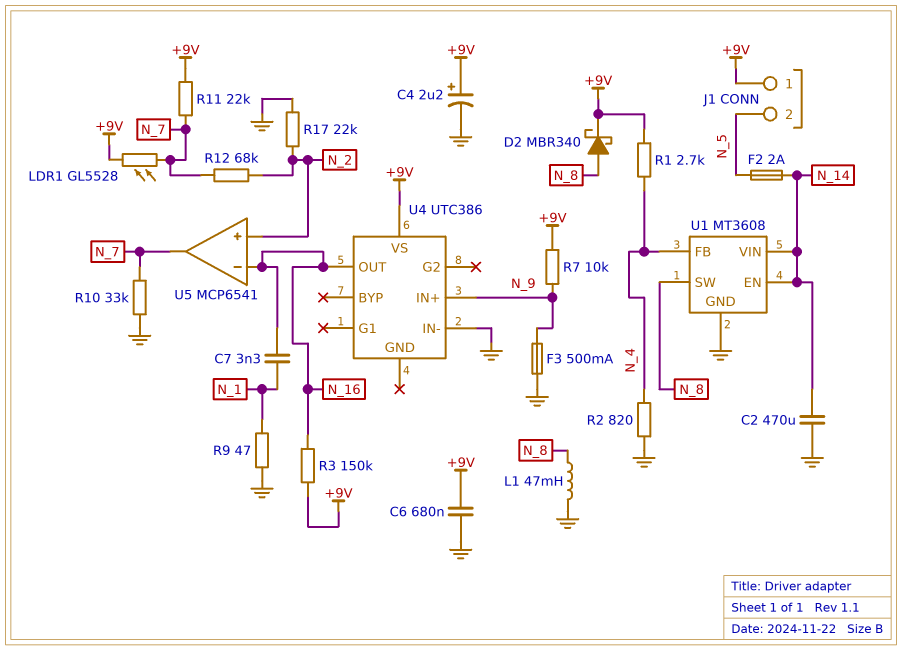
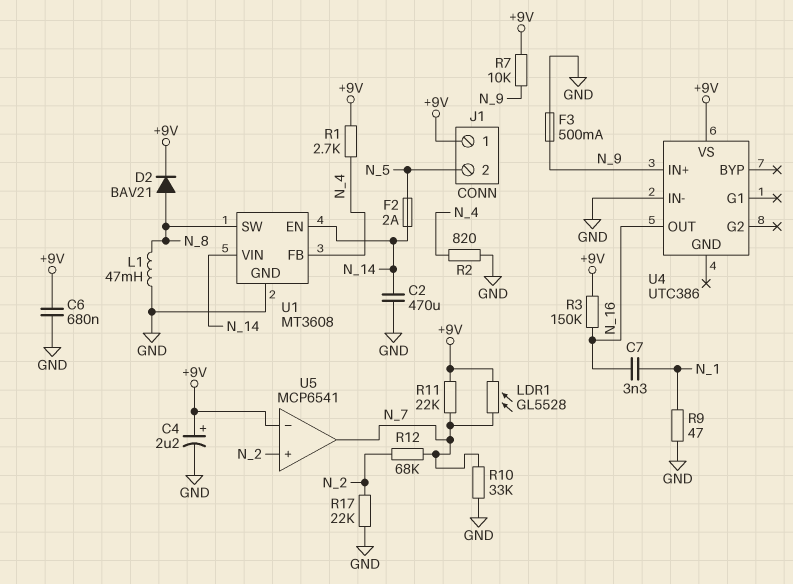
D2: schottky MBR340 (A N_8, K +9V) -> diode BAV21 (A N_8, K +9V)
U5 pin in-: N_16 -> +9V

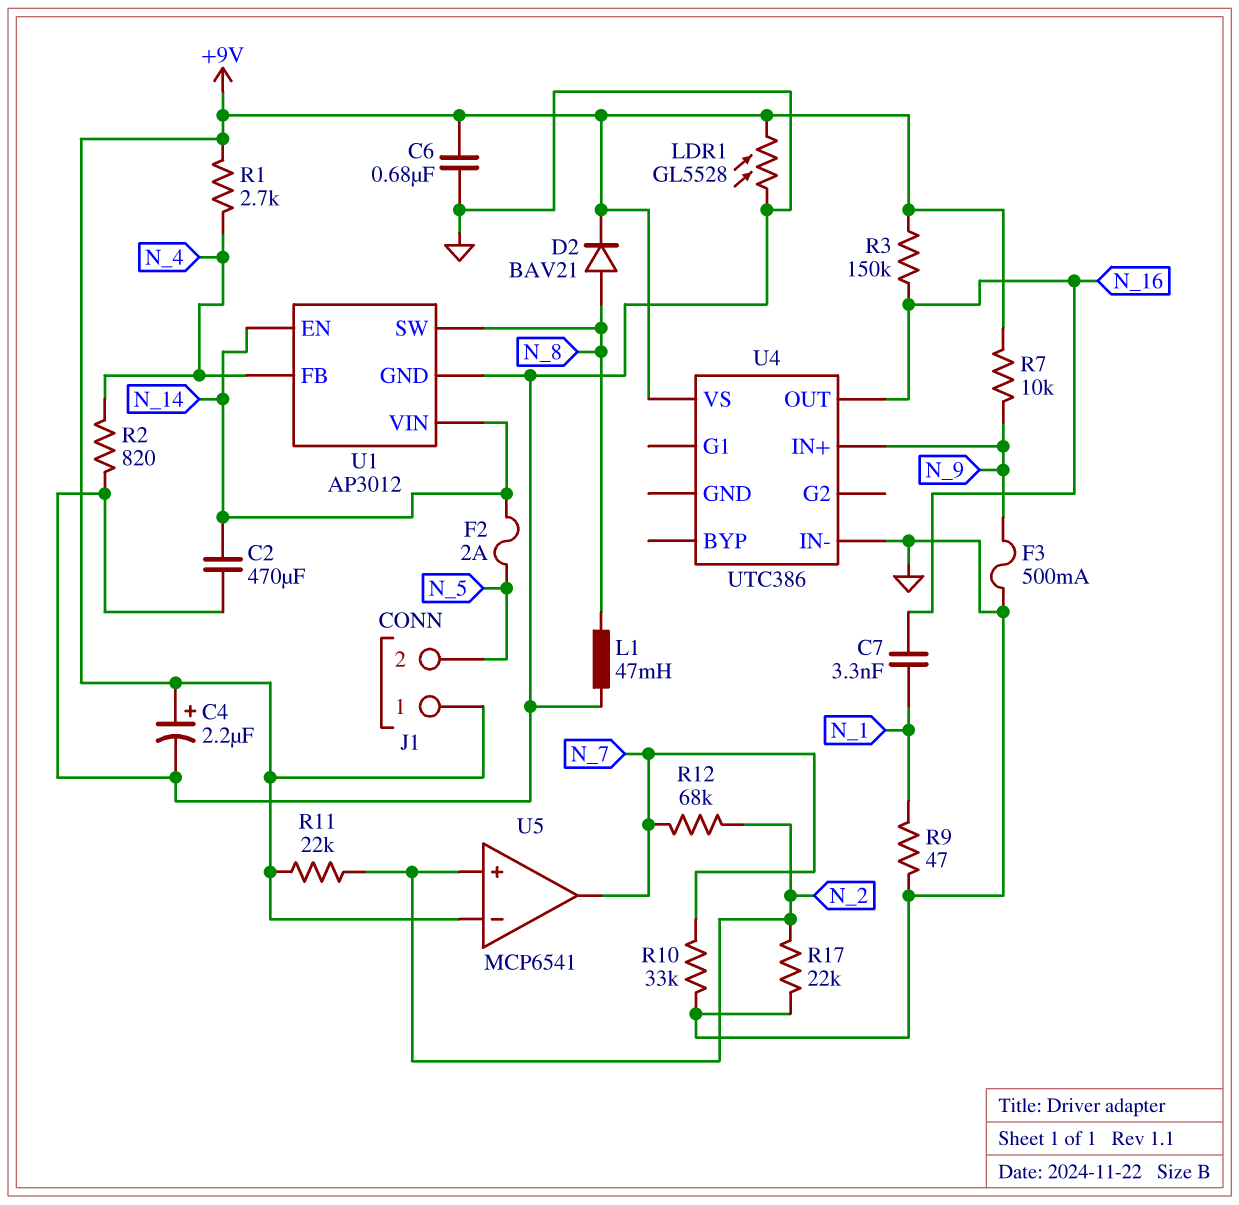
LDR1: GL5528 (+9V, N_7) -> GL5528 (+9V, GND)
R11: 22k (+9V, N_7) -> 22k (+9V, N_2)
U1: MT3608 -> AP3012

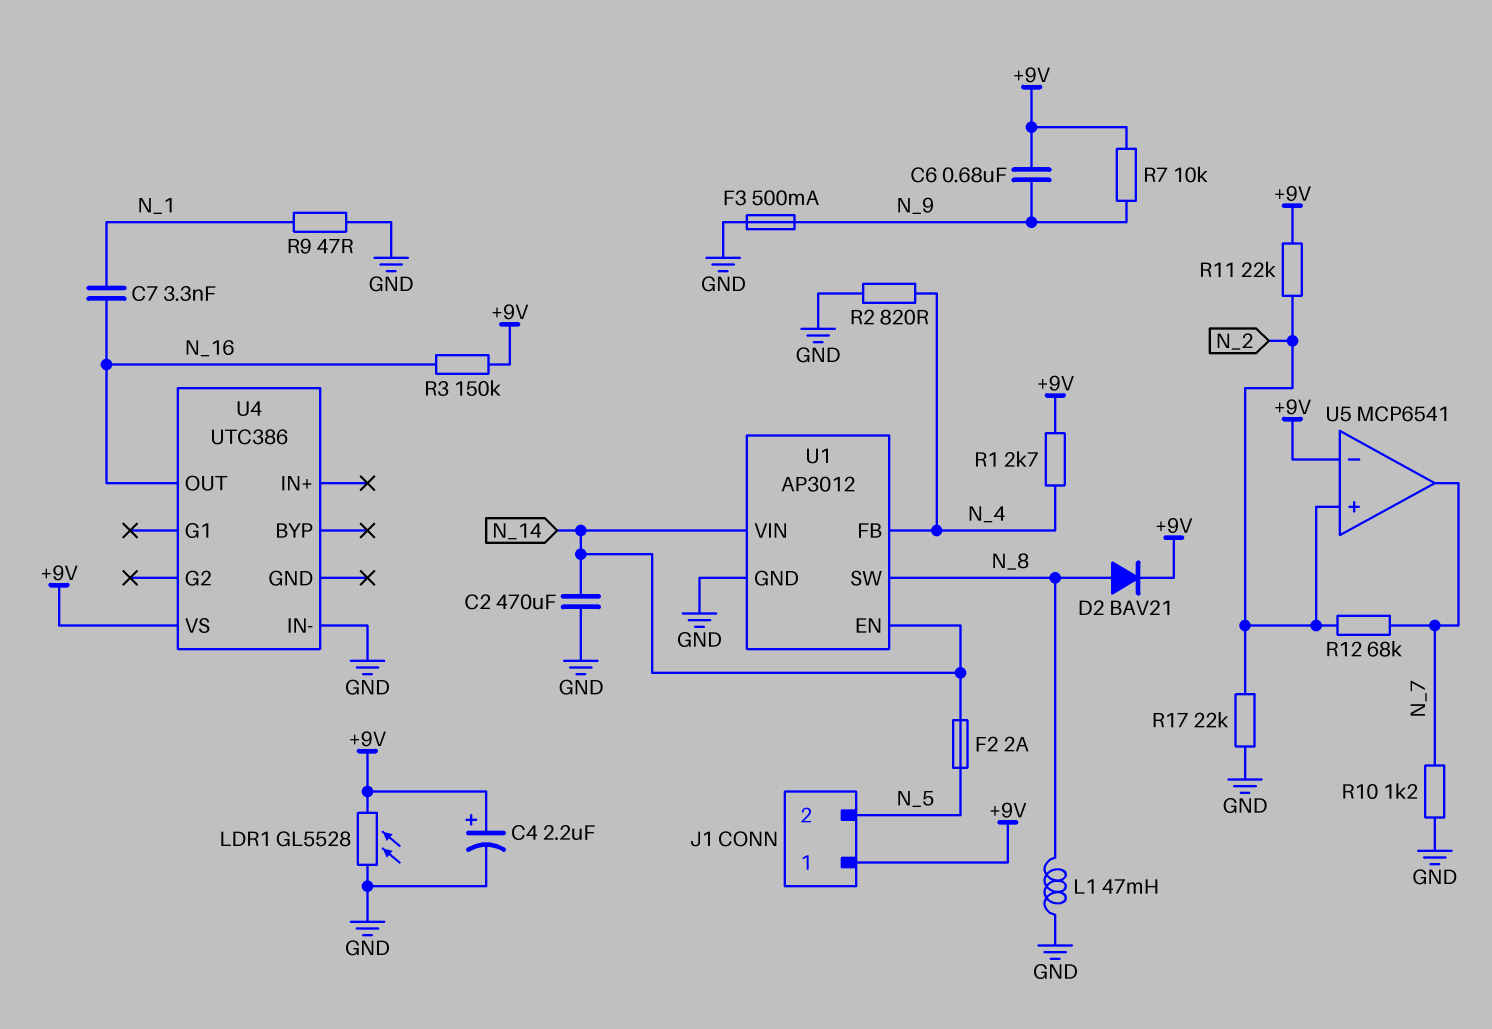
C6: 680nF (+9V, GND) -> 680nF (+9V, N_9)
R10: 33k (GND, N_7) -> 1.2k (GND, N_7)
U4 pin IN+: N_9 -> none

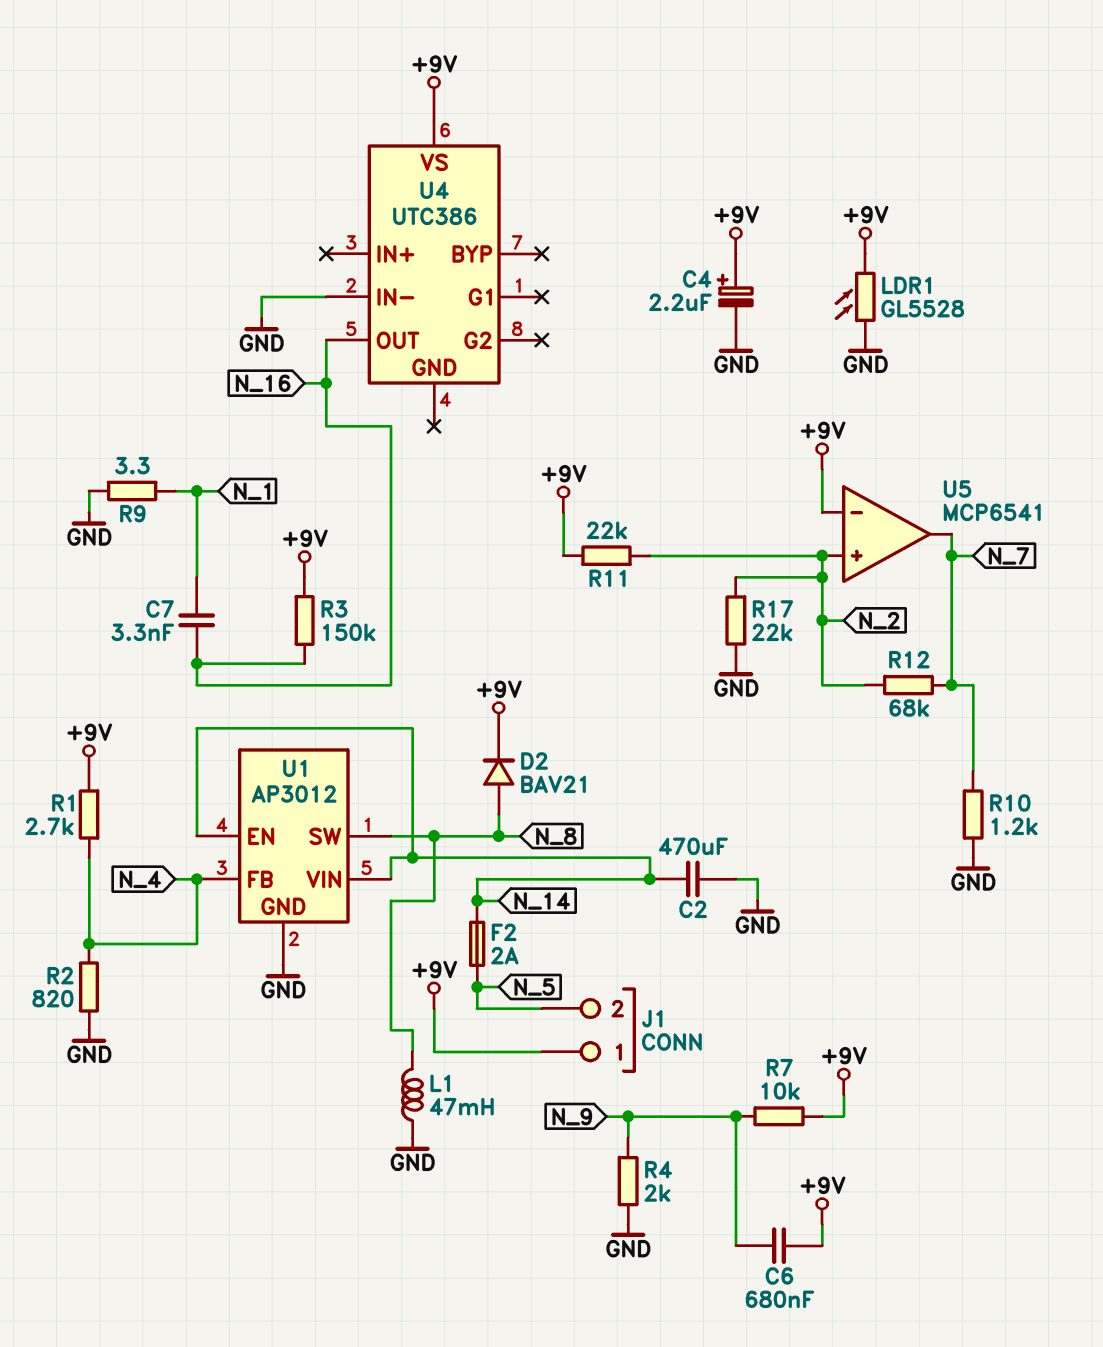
F3: 500mA (GND, N_9) -> none
R4: none -> 2k (GND, N_9)
R9: 47 (GND, N_1) -> 3.3 (GND, N_1)

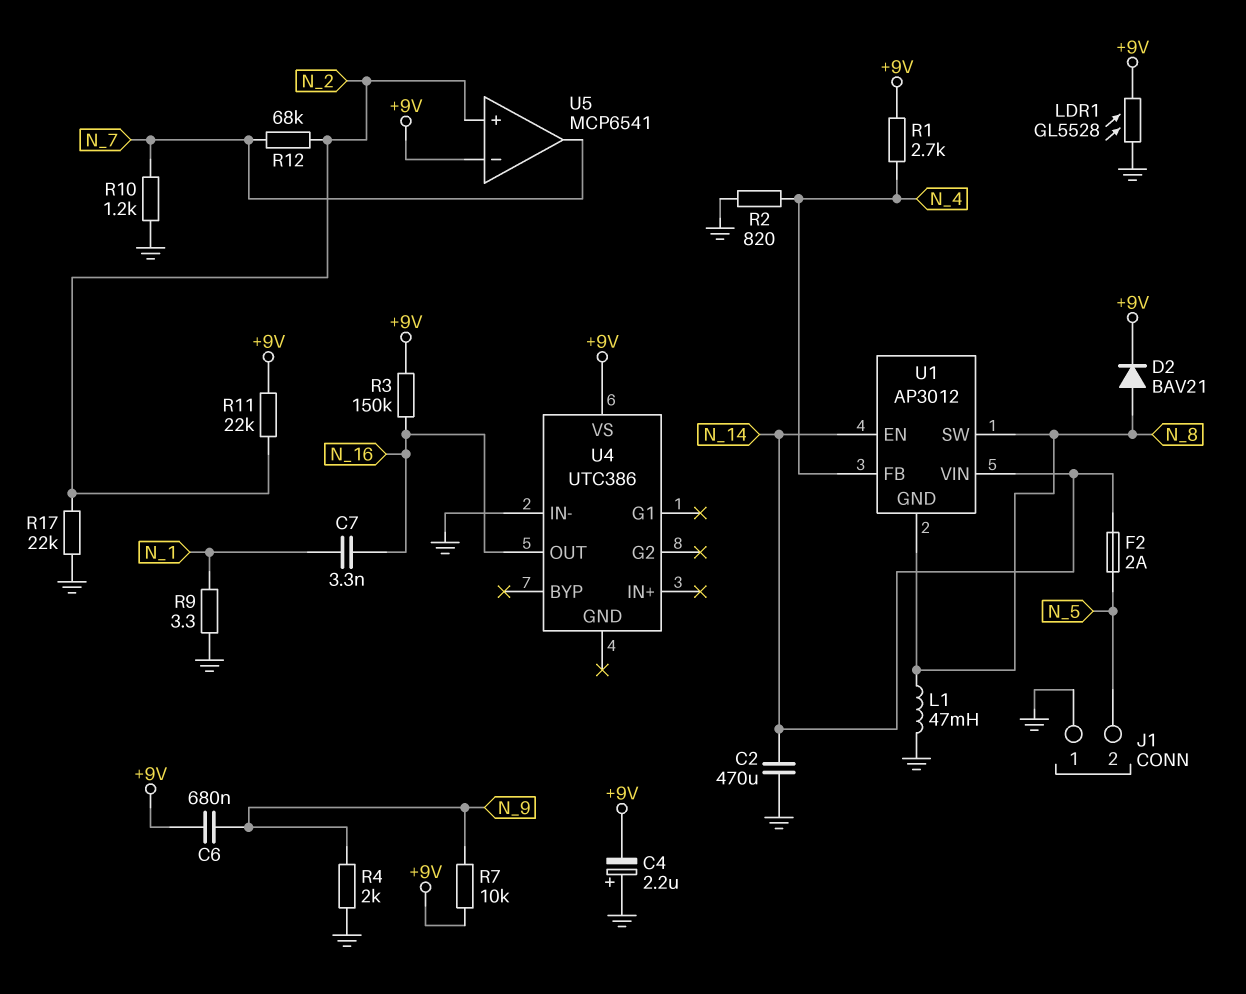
C4: 2.2uF (plus +9V, minus GND) -> 2.2uF (plus GND, minus +9V)
J1 pin 1: +9V -> GND
U1 pin GND: GND -> N_8

